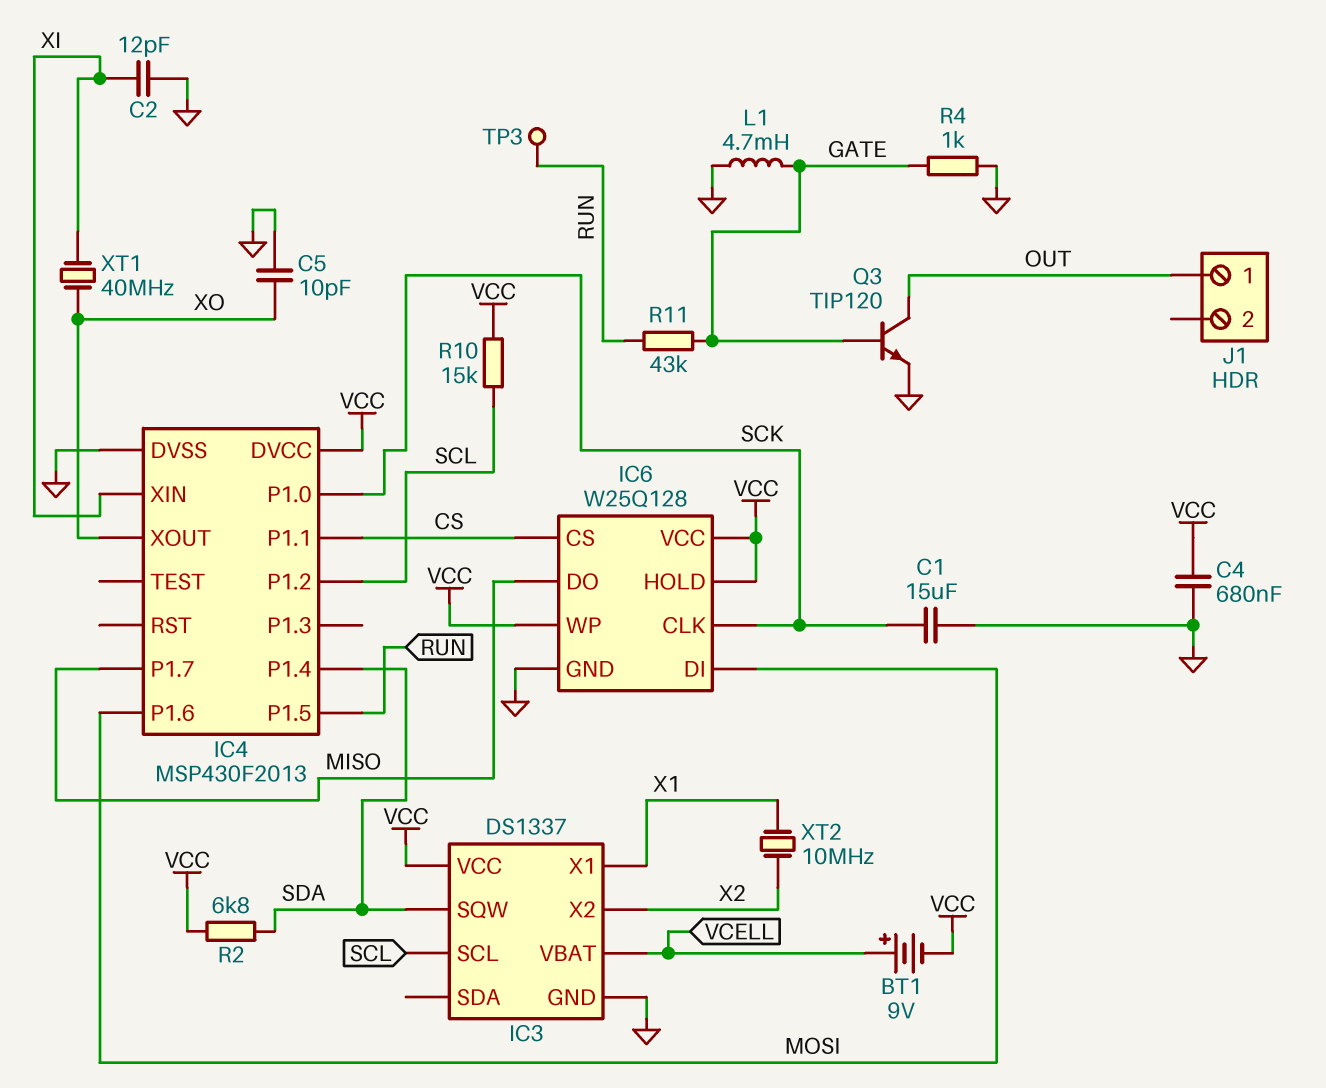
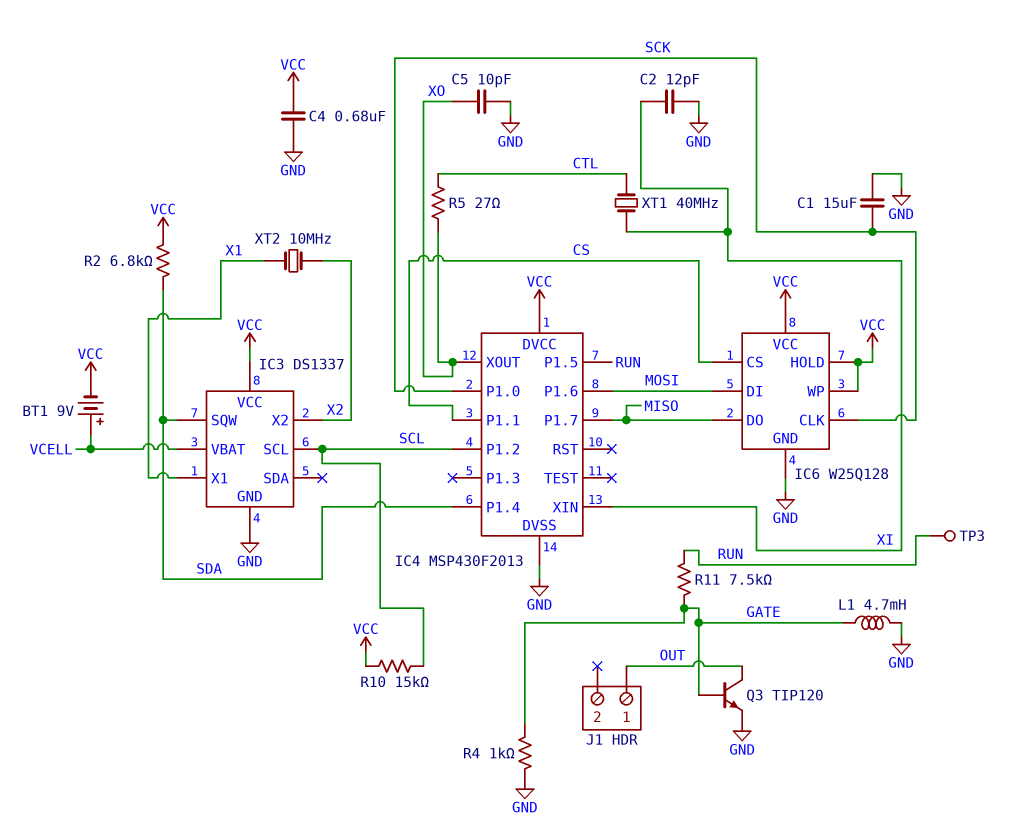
R5: none -> 27 (CTL, XO)
R11: 43k (GATE, RUN) -> 7.5k (GATE, RUN)
XT1: 40MHz (XI, XO) -> 40MHz (CTL, XI)

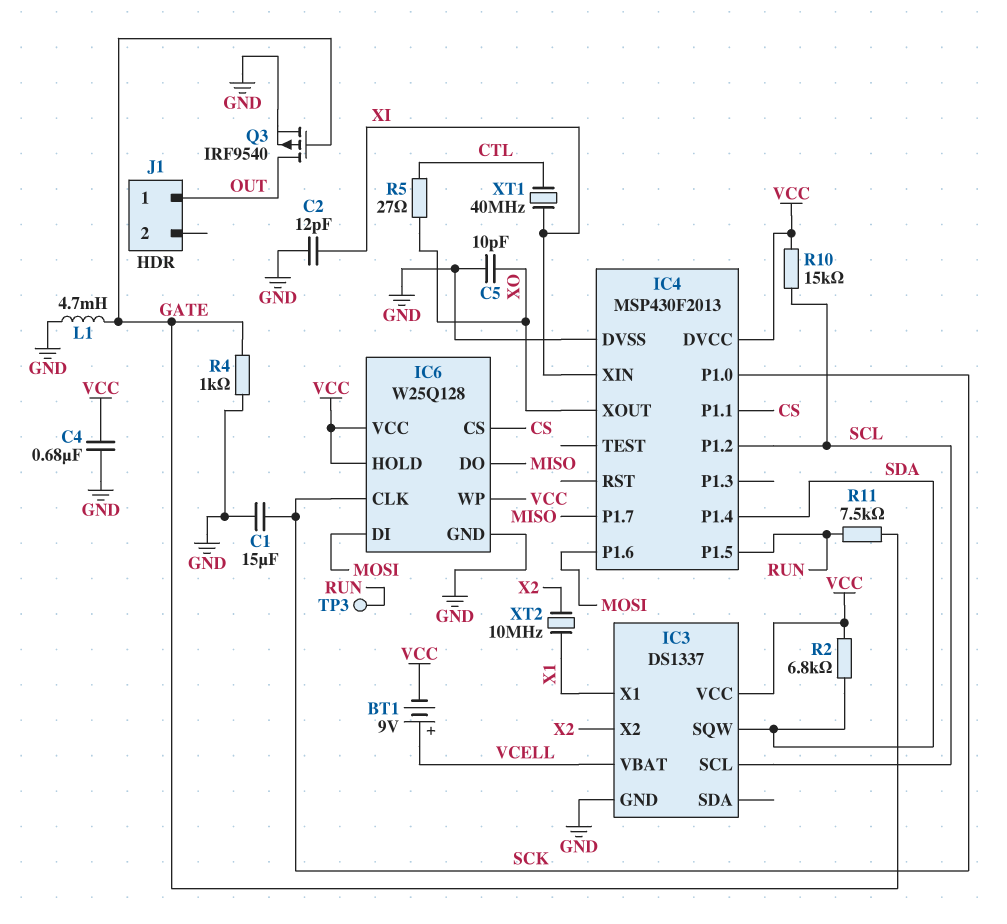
Q3: NPN TIP120 (B GATE, C OUT, E GND) -> PMOS IRF9540 (G GATE, D OUT, S GND)

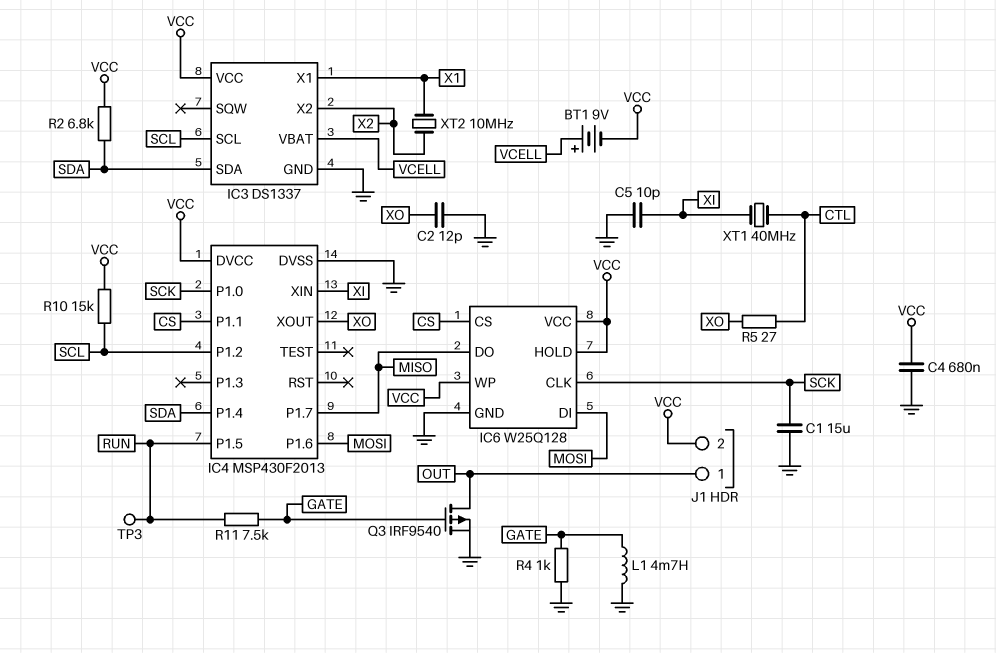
C2: 12pF (GND, XI) -> 12pF (GND, XO)
C5: 10pF (GND, XO) -> 10pF (GND, XI)
IC3 pin SDA: none -> SDA
IC3 pin SQW: SDA -> none
J1 pin 2: none -> VCC

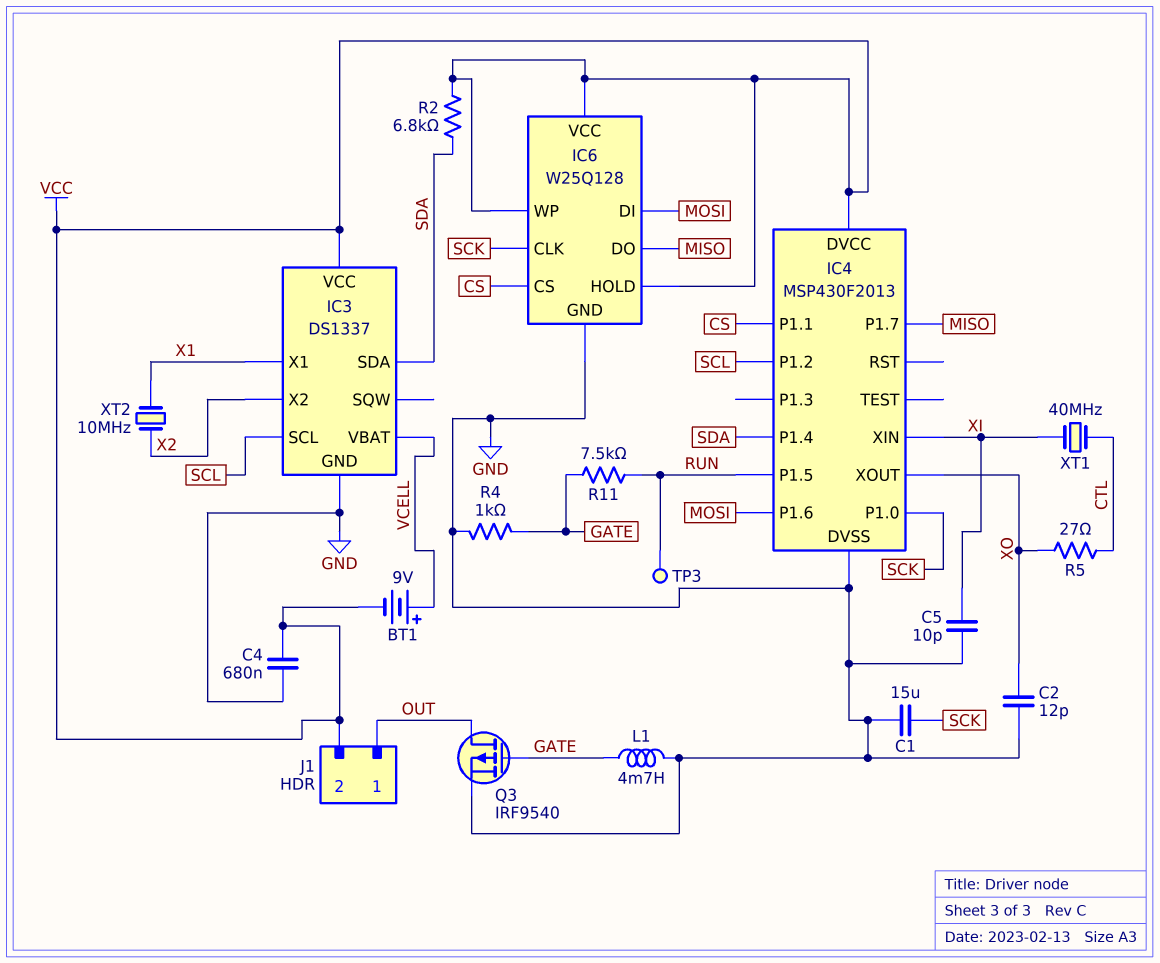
R10: 15k (SCL, VCC) -> none

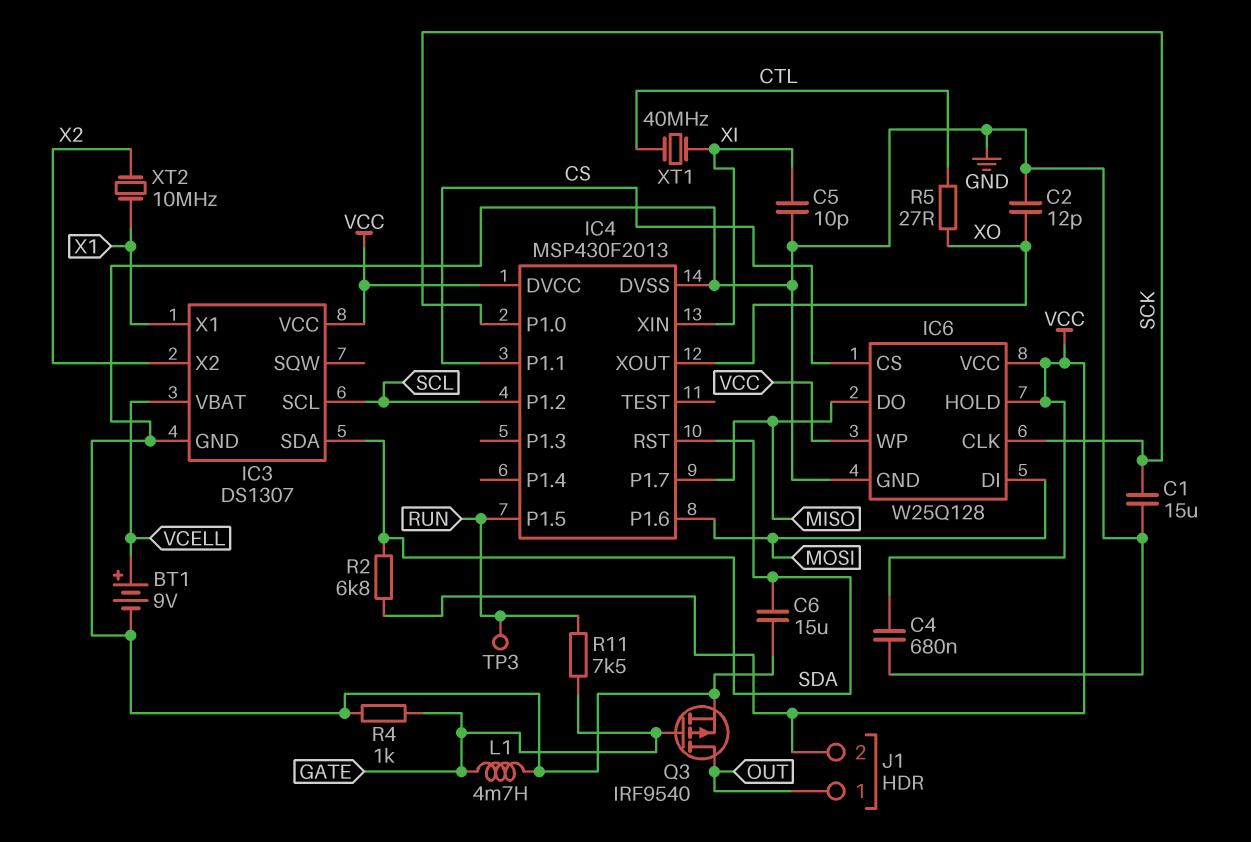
BT1: 9V (plus VCELL, minus VCC) -> 9V (plus VCELL, minus GND)
C6: none -> 15uF (GND, SDA)
IC3: DS1337 -> DS1307
IC4 pin P1.4: SDA -> none
IC4 pin RST: none -> SDA

